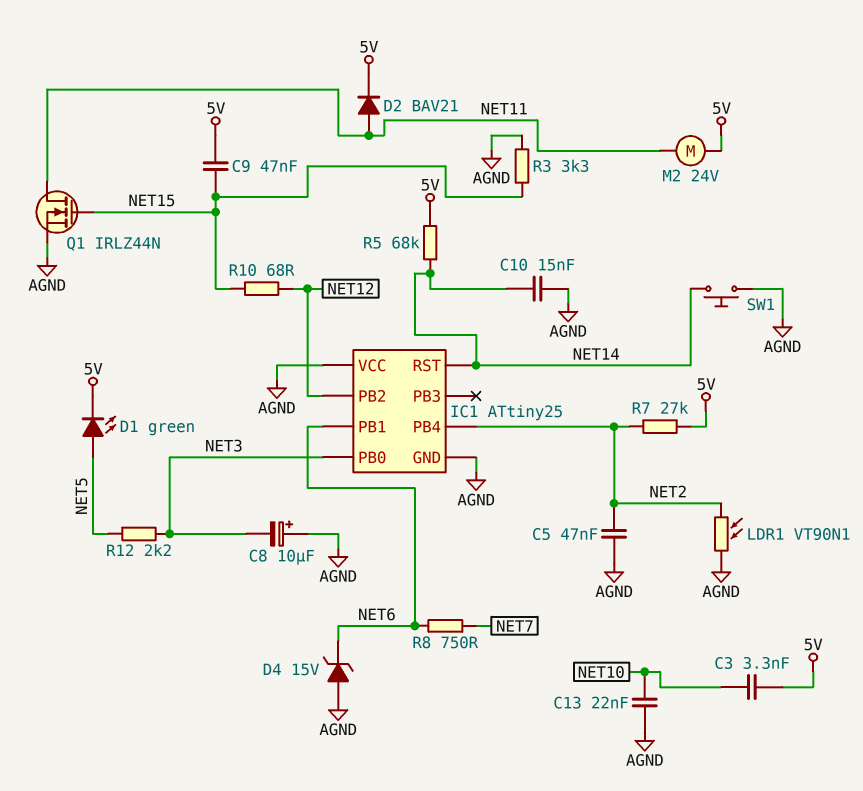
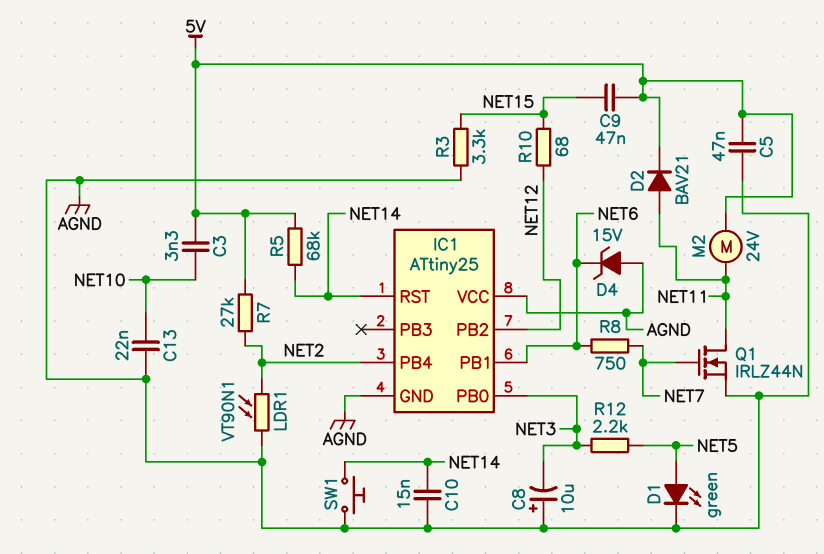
C5: 47nF (AGND, NET2) -> 47nF (5V, AGND)
D1: LED green (A NET5, K 5V) -> LED green (A NET5, K AGND)
Q1: NMOS IRLZ44N (G NET15, D NET11, S AGND) -> NMOS IRLZ44N (G NET7, D NET11, S AGND)

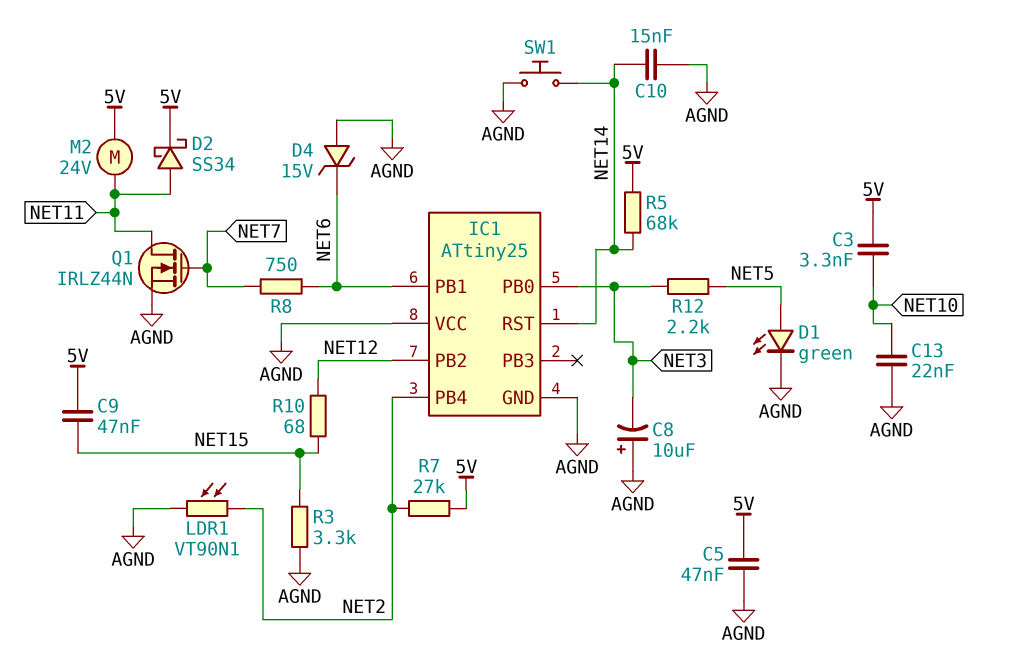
D2: diode BAV21 (A NET11, K 5V) -> schottky SS34 (A NET11, K 5V)

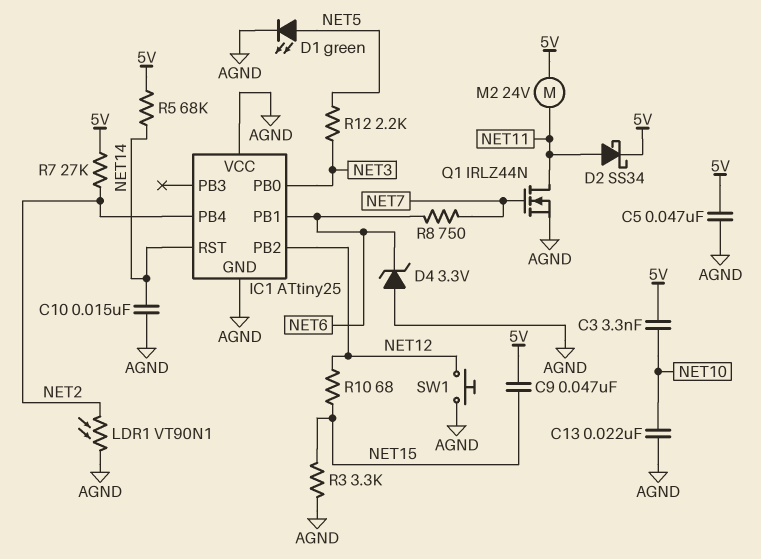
C8: 10uF (plus AGND, minus NET3) -> none
D4: zener 15V (A AGND, K NET6) -> zener 3.3V (A AGND, K NET6)
SW1: button (AGND, NET14) -> button (AGND, NET12)

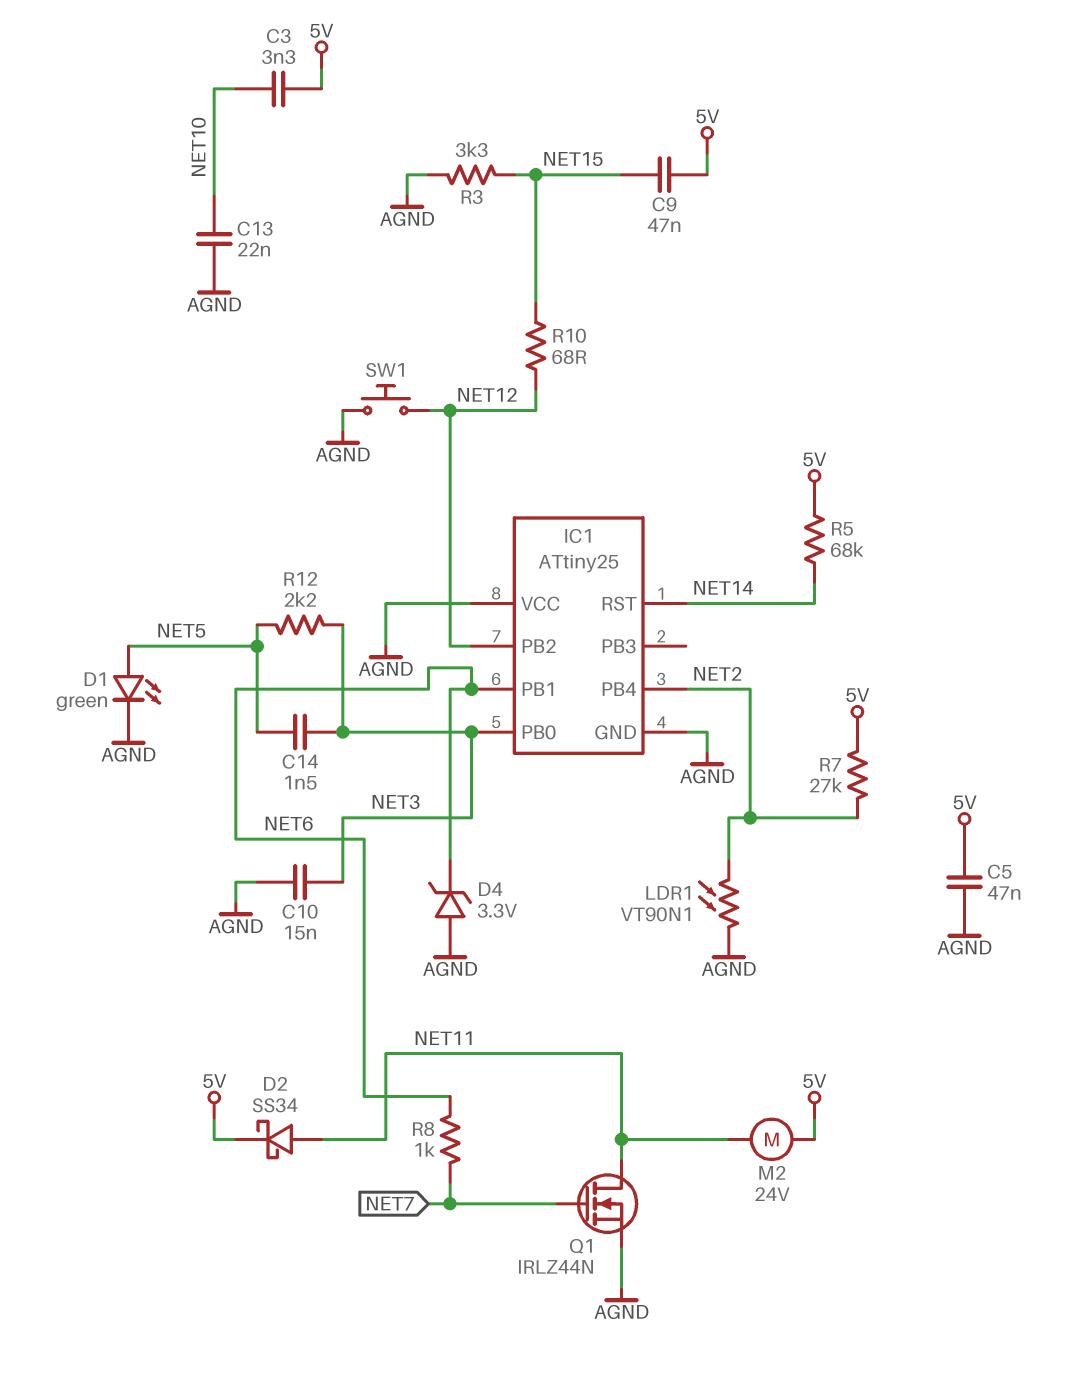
C10: 15nF (AGND, NET14) -> 15nF (AGND, NET3)
C14: none -> 1.5nF (NET3, NET5)
R8: 750 (NET6, NET7) -> 1k (NET6, NET7)

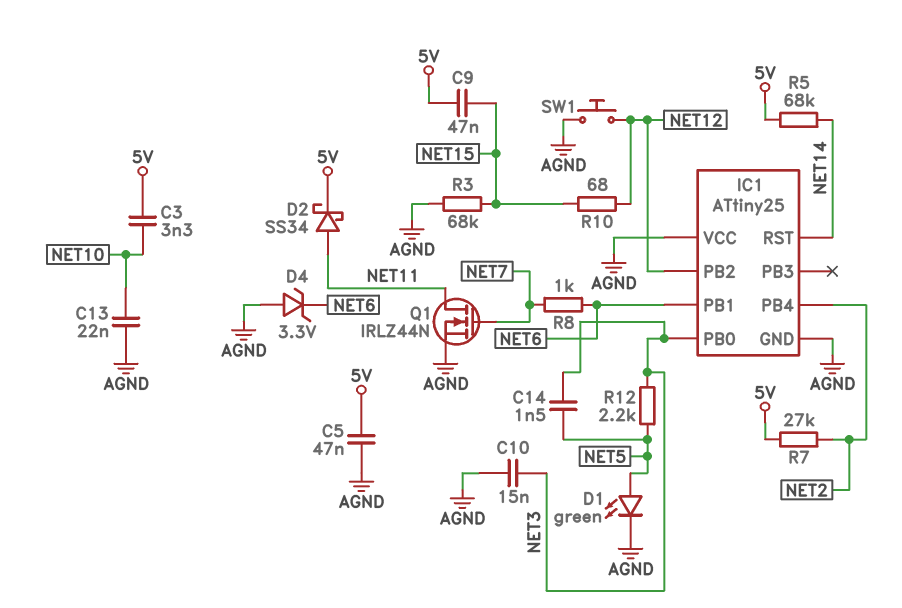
LDR1: VT90N1 (AGND, NET2) -> none
M2: motor 24V (5V, NET11) -> none
R3: 3.3k (AGND, NET15) -> 68k (AGND, NET15)

